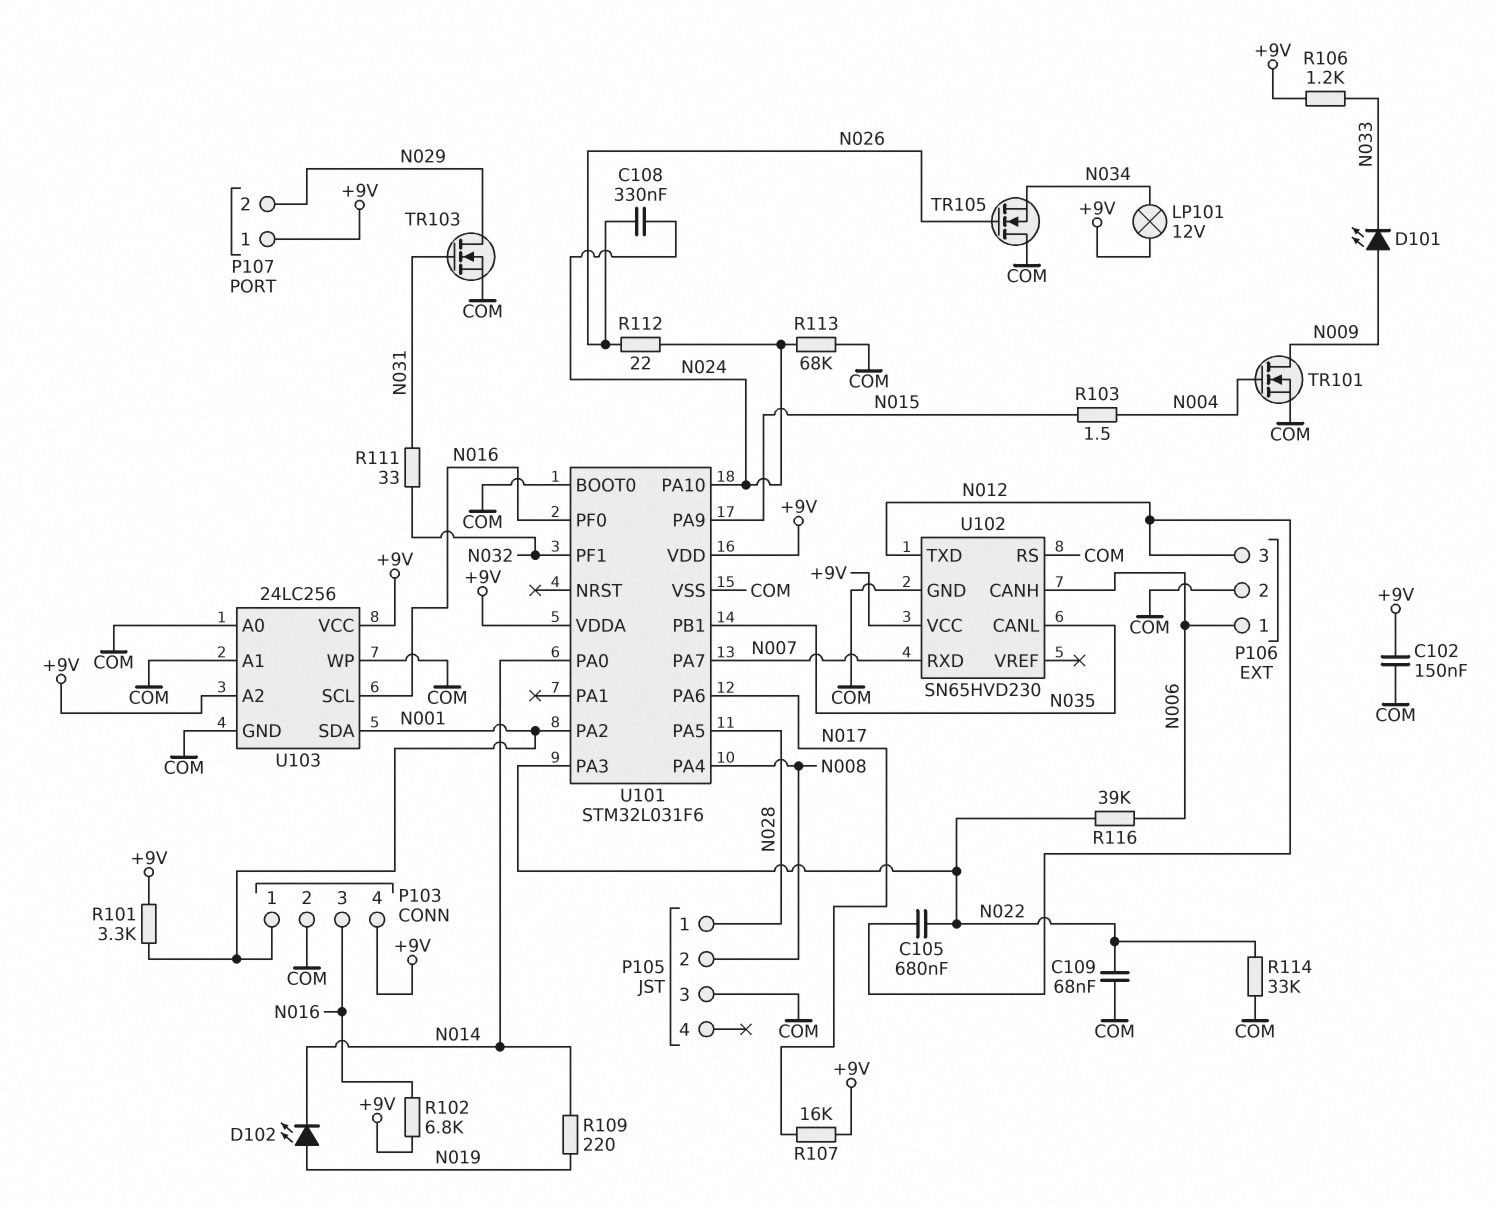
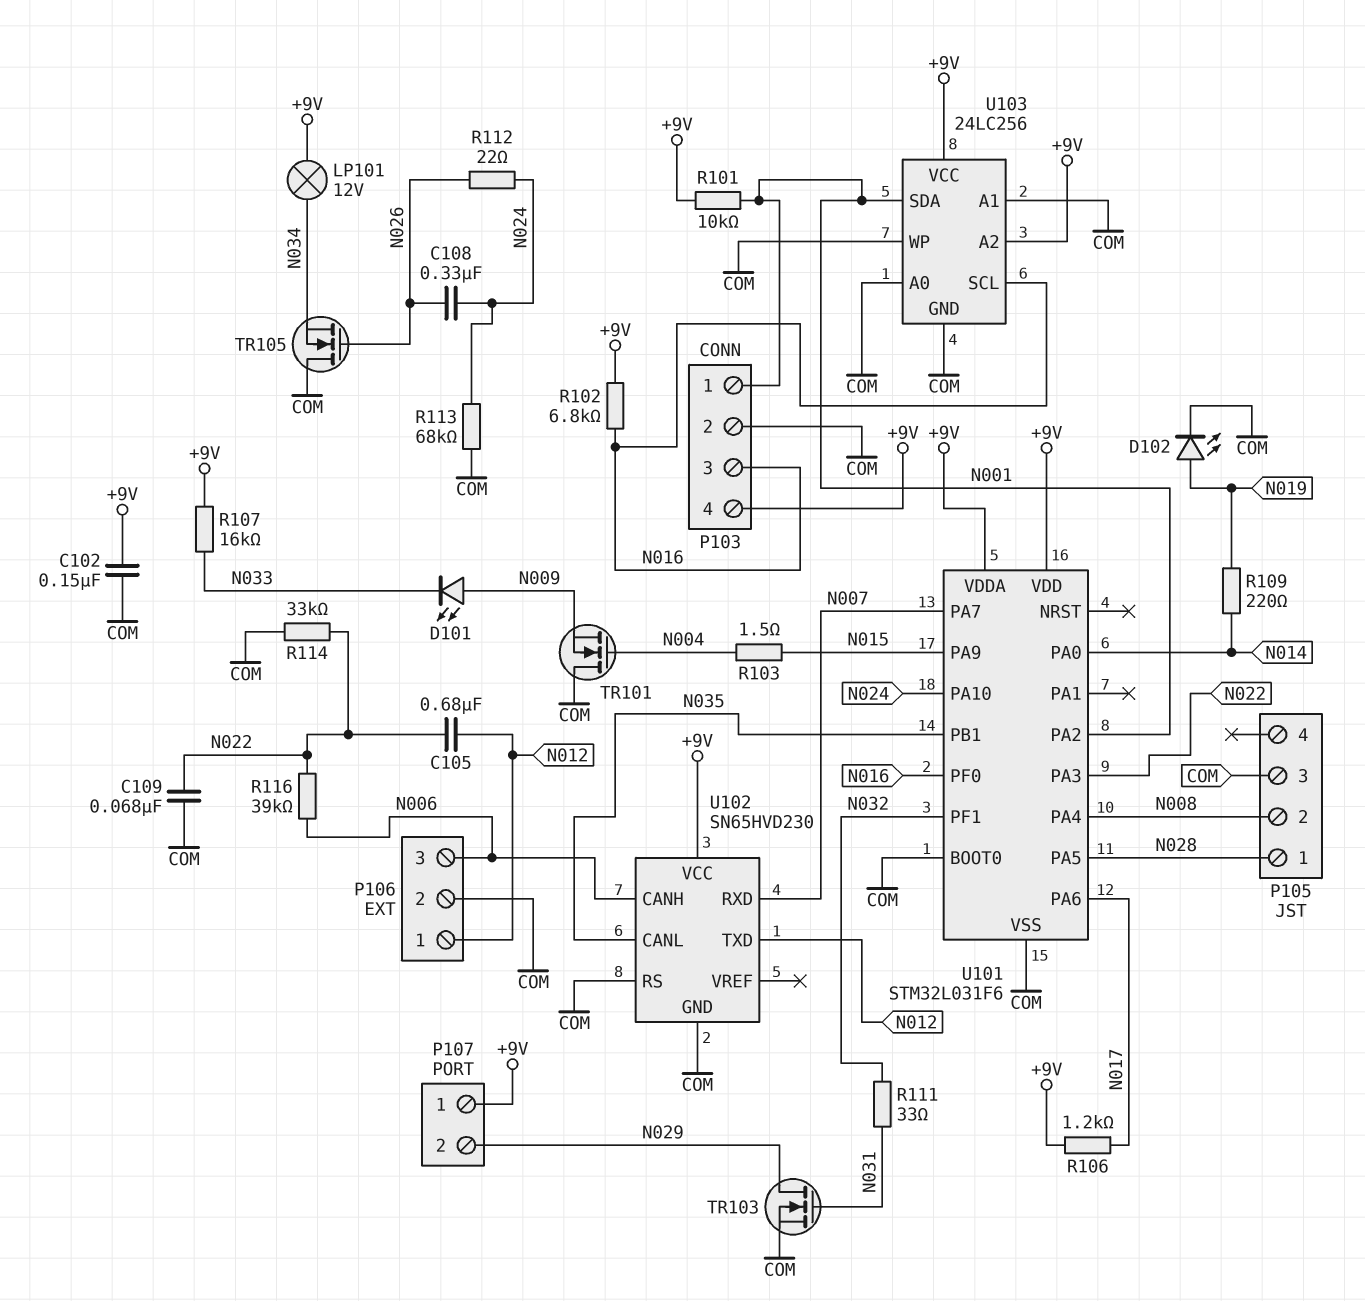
D102: LED (A N019, K N014) -> LED (A N019, K COM)
P106 pin 1: N006 -> N012
P106 pin 3: N012 -> N006
R101: 3.3k (+9V, N001) -> 10k (+9V, N001)
R106: 1.2k (+9V, N033) -> 1.2k (+9V, N017)
R107: 16k (+9V, N017) -> 16k (+9V, N033)
TR101: NMOS (G N004, D N009, S COM) -> NMOS (G N004, D COM, S N009)

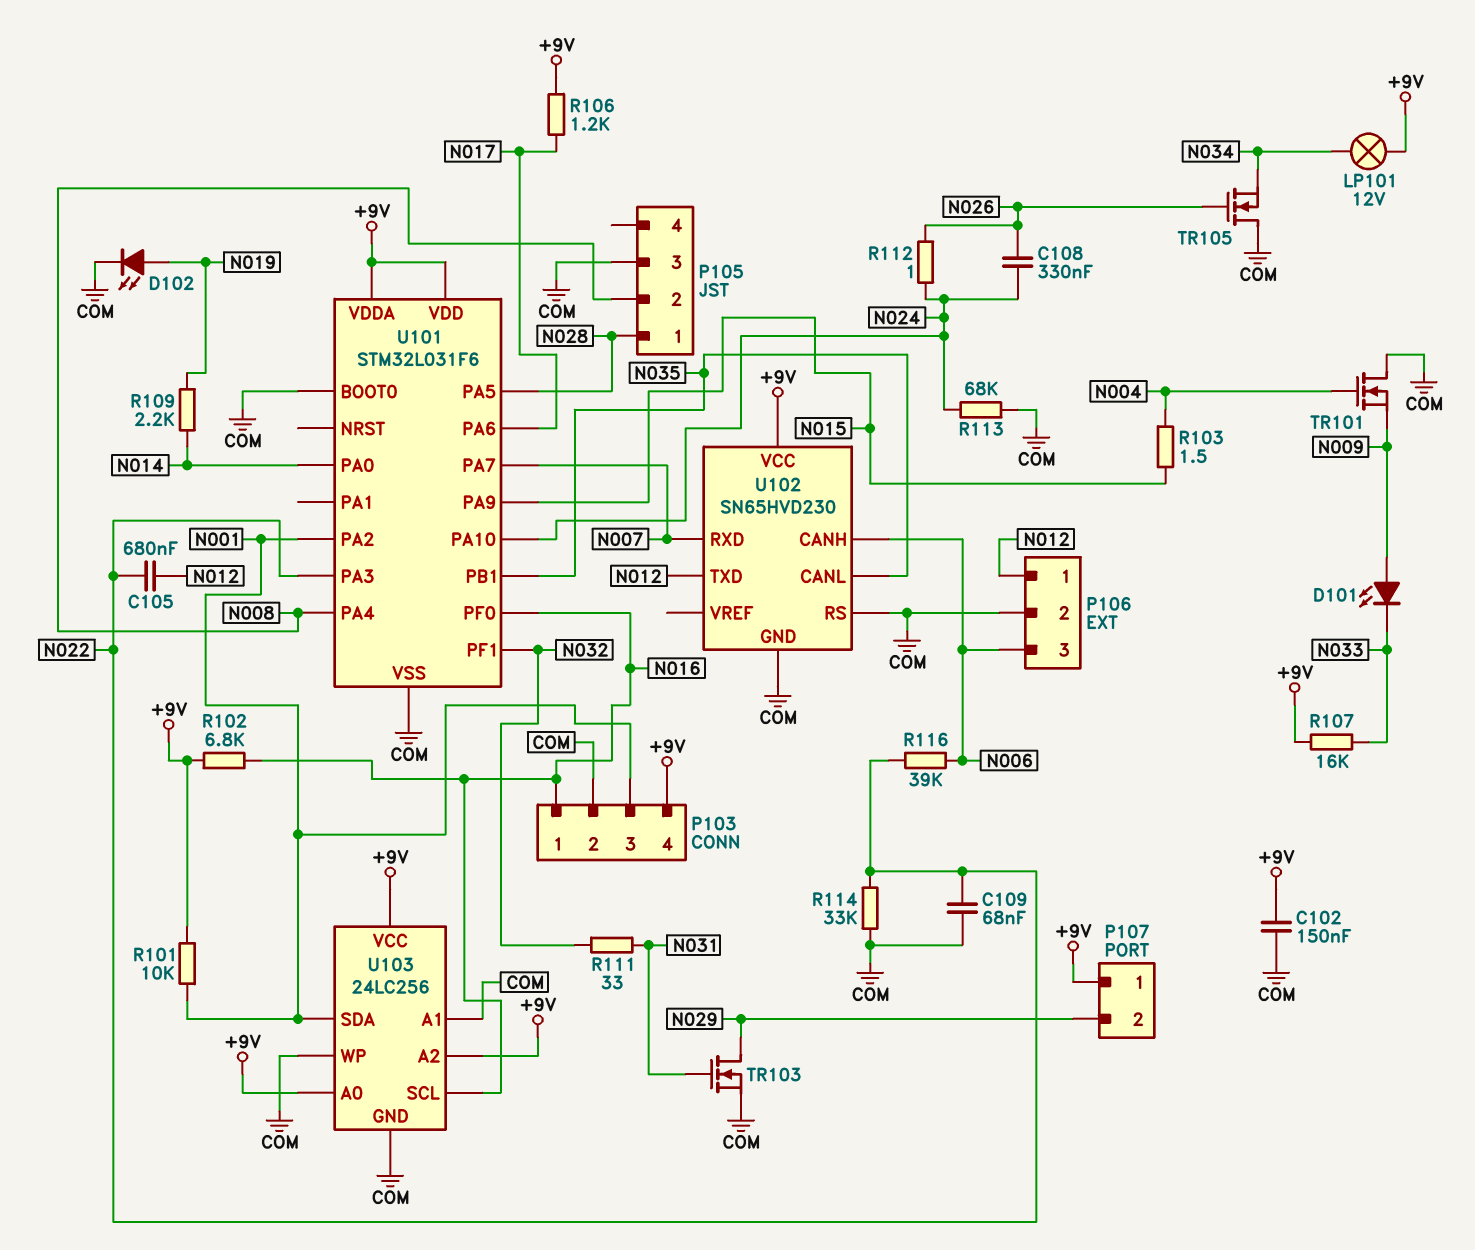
P103 pin 1: N001 -> N016
P103 pin 3: N016 -> N001
R109: 220 (N014, N019) -> 2.2k (N014, N019)
R112: 22 (N024, N026) -> 1 (N024, N026)
U103 pin A0: COM -> +9V

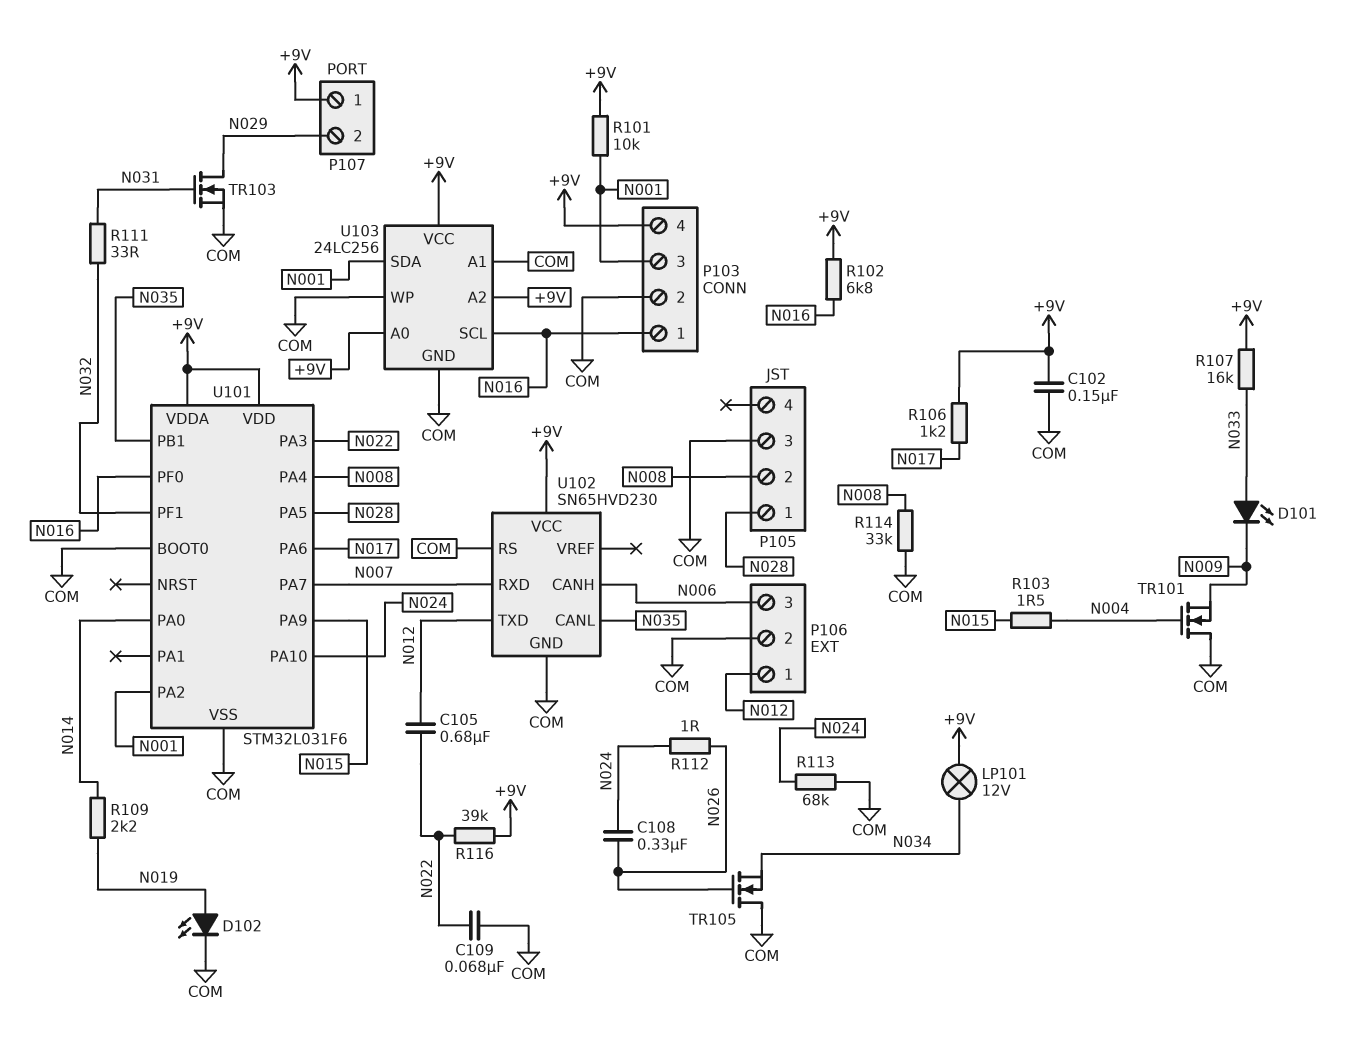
D101: LED (A N009, K N033) -> LED (A N033, K N009)
R114: 33k (COM, N022) -> 33k (COM, N008)
R116: 39k (N006, N022) -> 39k (+9V, N022)

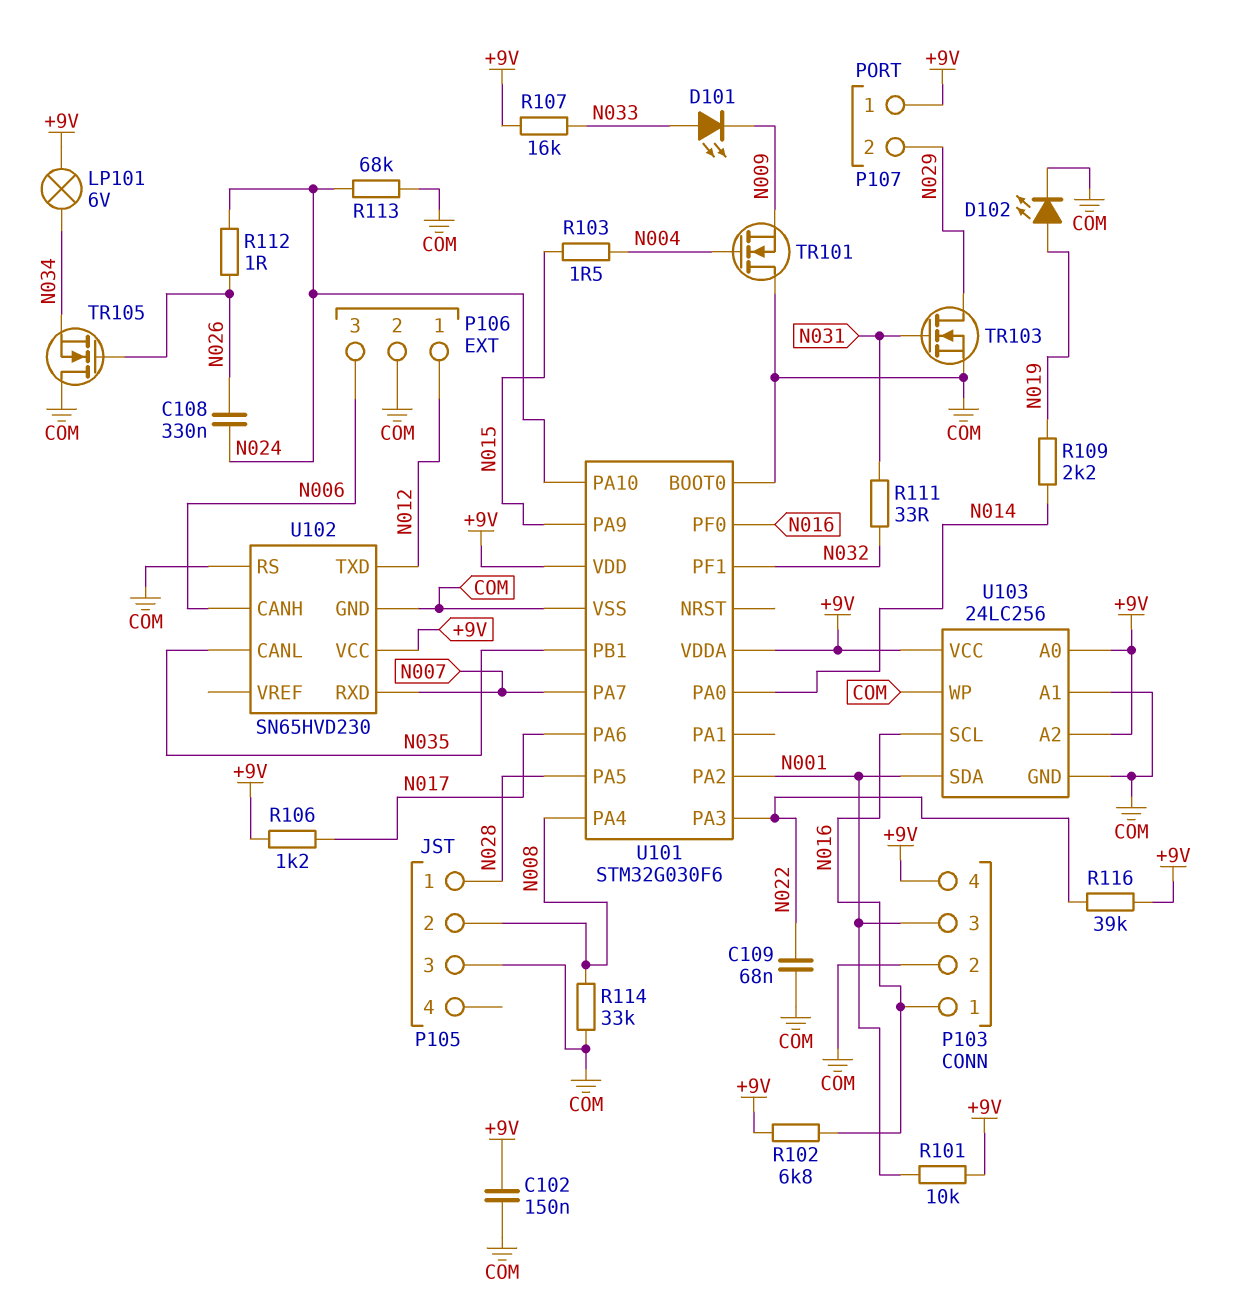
C105: 680nF (N012, N022) -> none
LP101: lamp 12V (+9V, N034) -> lamp 6V (+9V, N034)
U101: STM32L031F6 -> STM32G030F6

